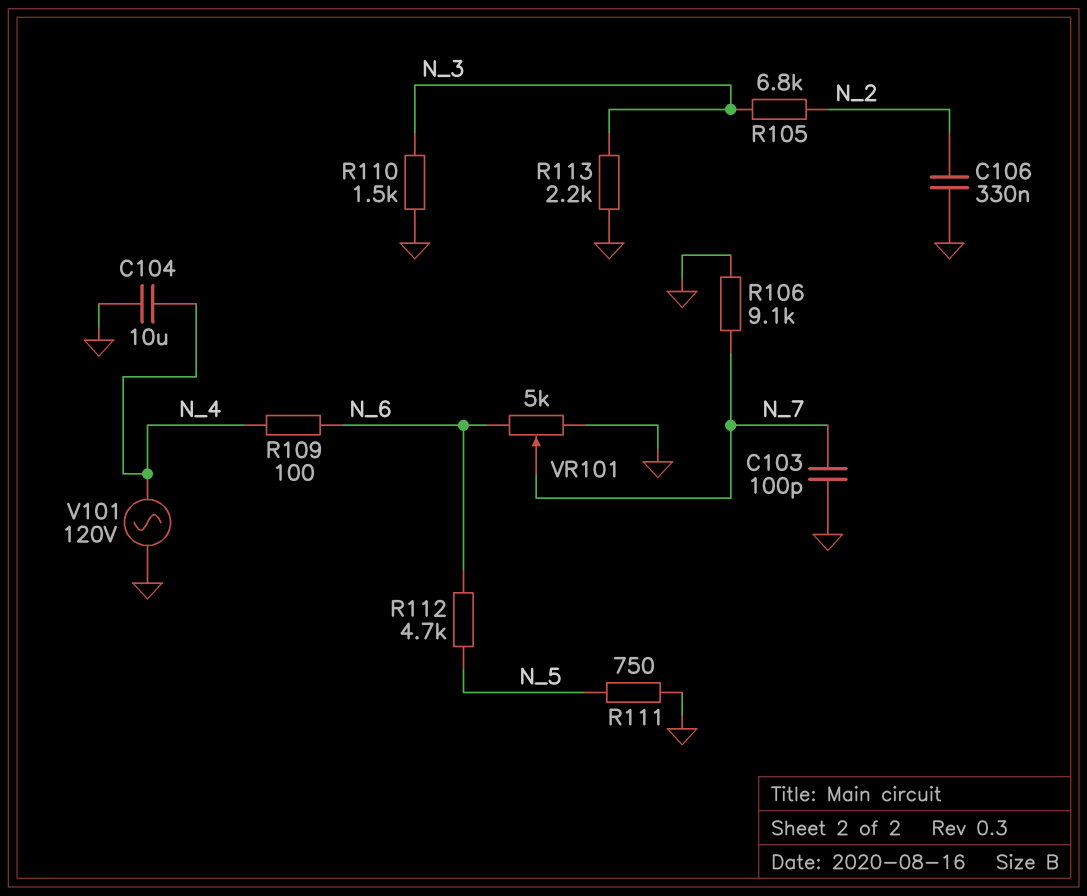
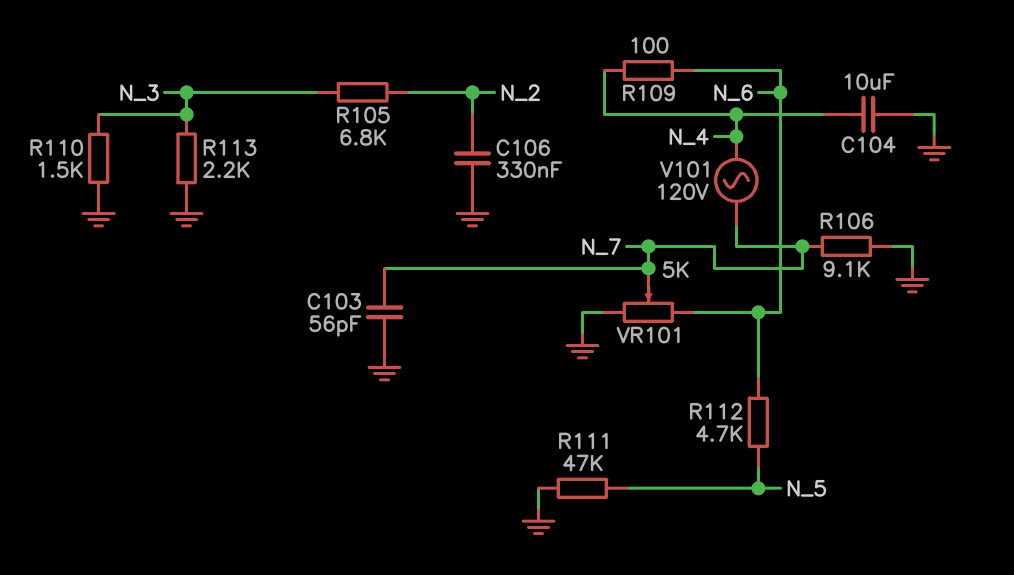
C103: 100pF (GND, N_7) -> 56pF (GND, N_7)
R111: 750 (GND, N_5) -> 47k (GND, N_5)
V101: AC 120V (GND, N_4) -> AC 120V (N_4, N_7)

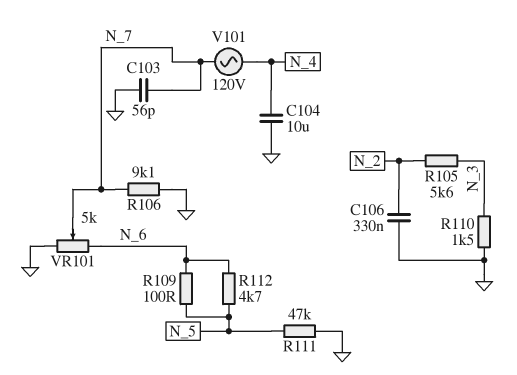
R105: 6.8k (N_2, N_3) -> 5.6k (N_2, N_3)
R109: 100 (N_4, N_6) -> 100 (N_5, N_6)
R113: 2.2k (GND, N_3) -> none

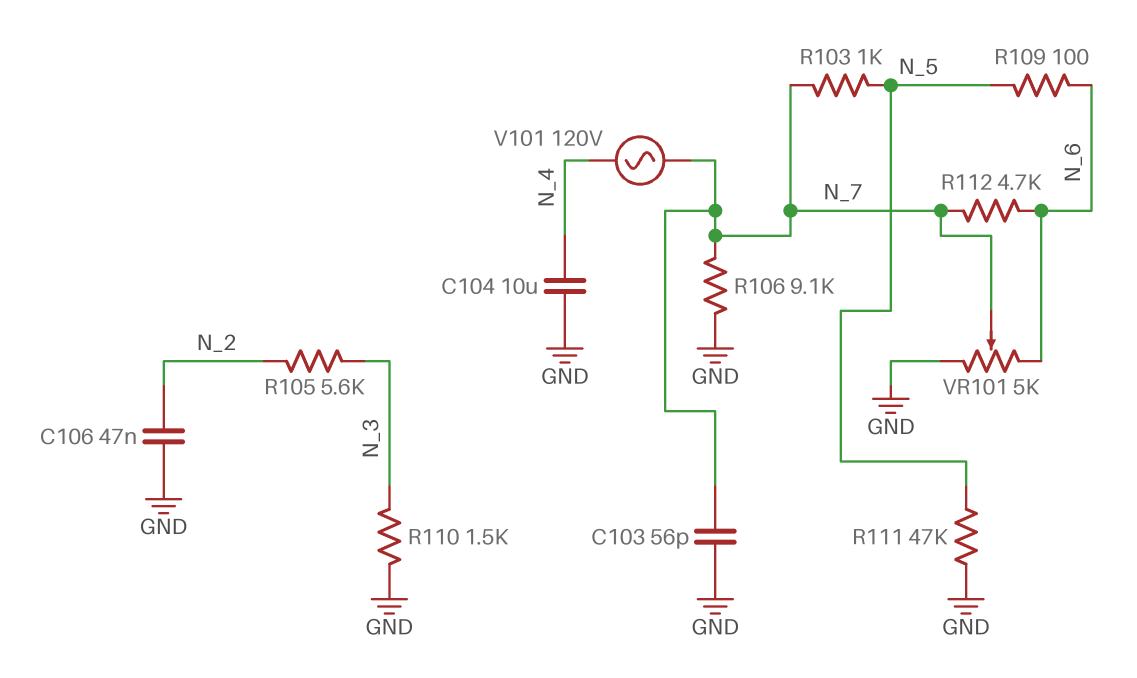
C106: 330nF (GND, N_2) -> 47nF (GND, N_2)
R103: none -> 1k (N_5, N_7)
R112: 4.7k (N_5, N_6) -> 4.7k (N_6, N_7)

